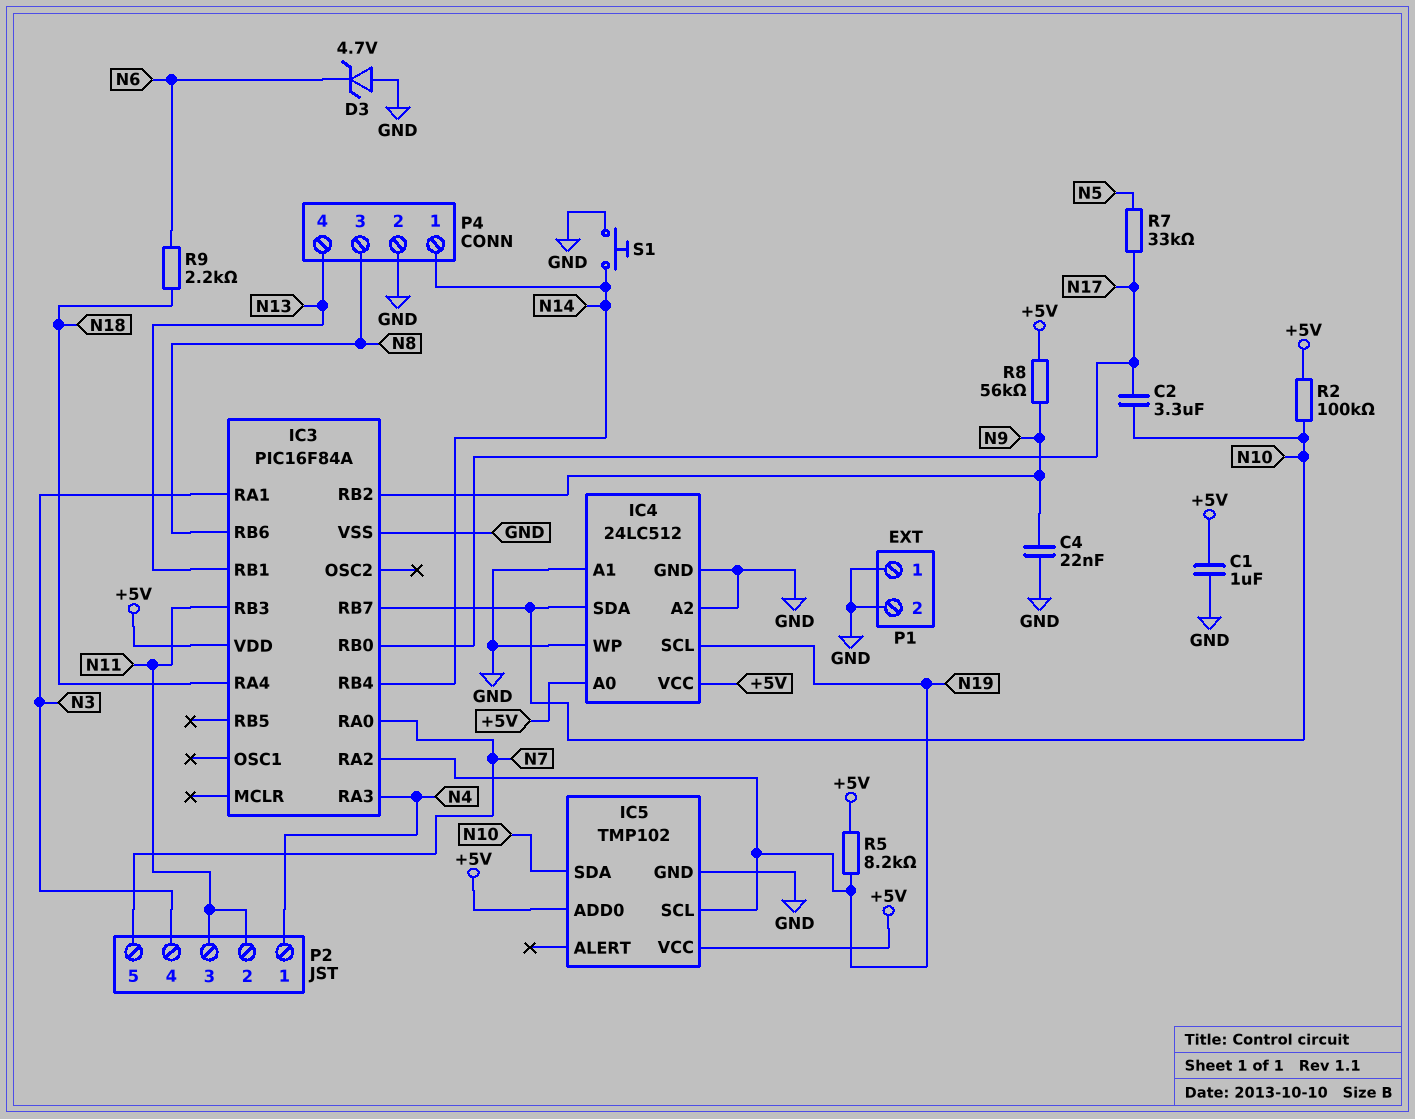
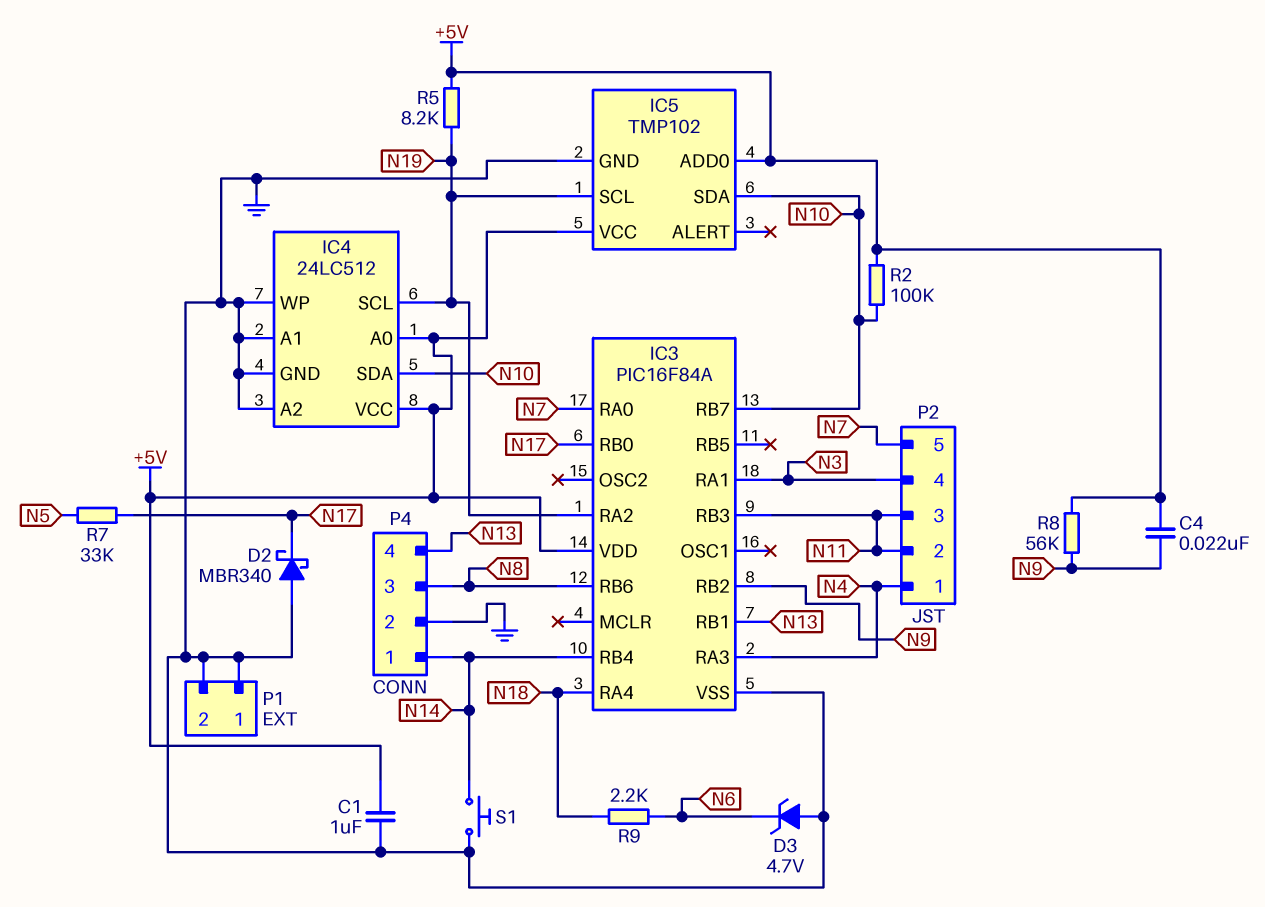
C2: 3.3uF (N10, N17) -> none
C4: 22nF (GND, N9) -> 22nF (+5V, N9)
D2: none -> schottky MBR340 (A GND, K N17)

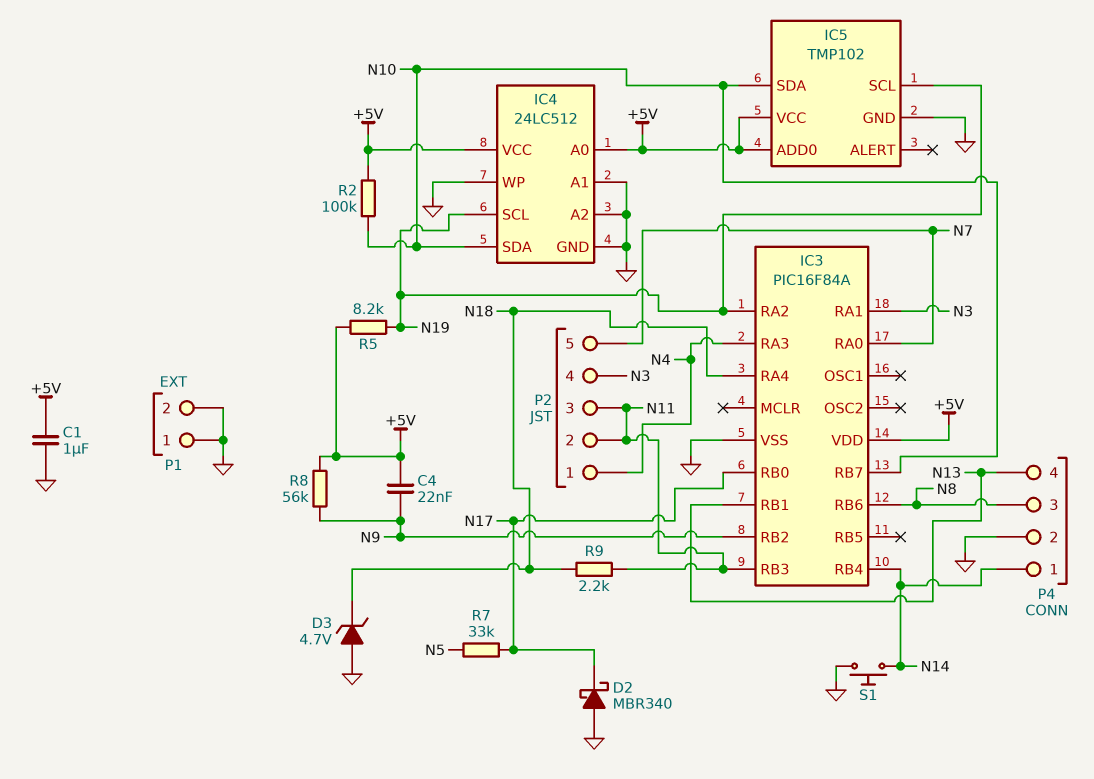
D3: zener 4.7V (A GND, K N6) -> zener 4.7V (A GND, K N18)
R9: 2.2k (N6, N18) -> 2.2k (N11, N18)

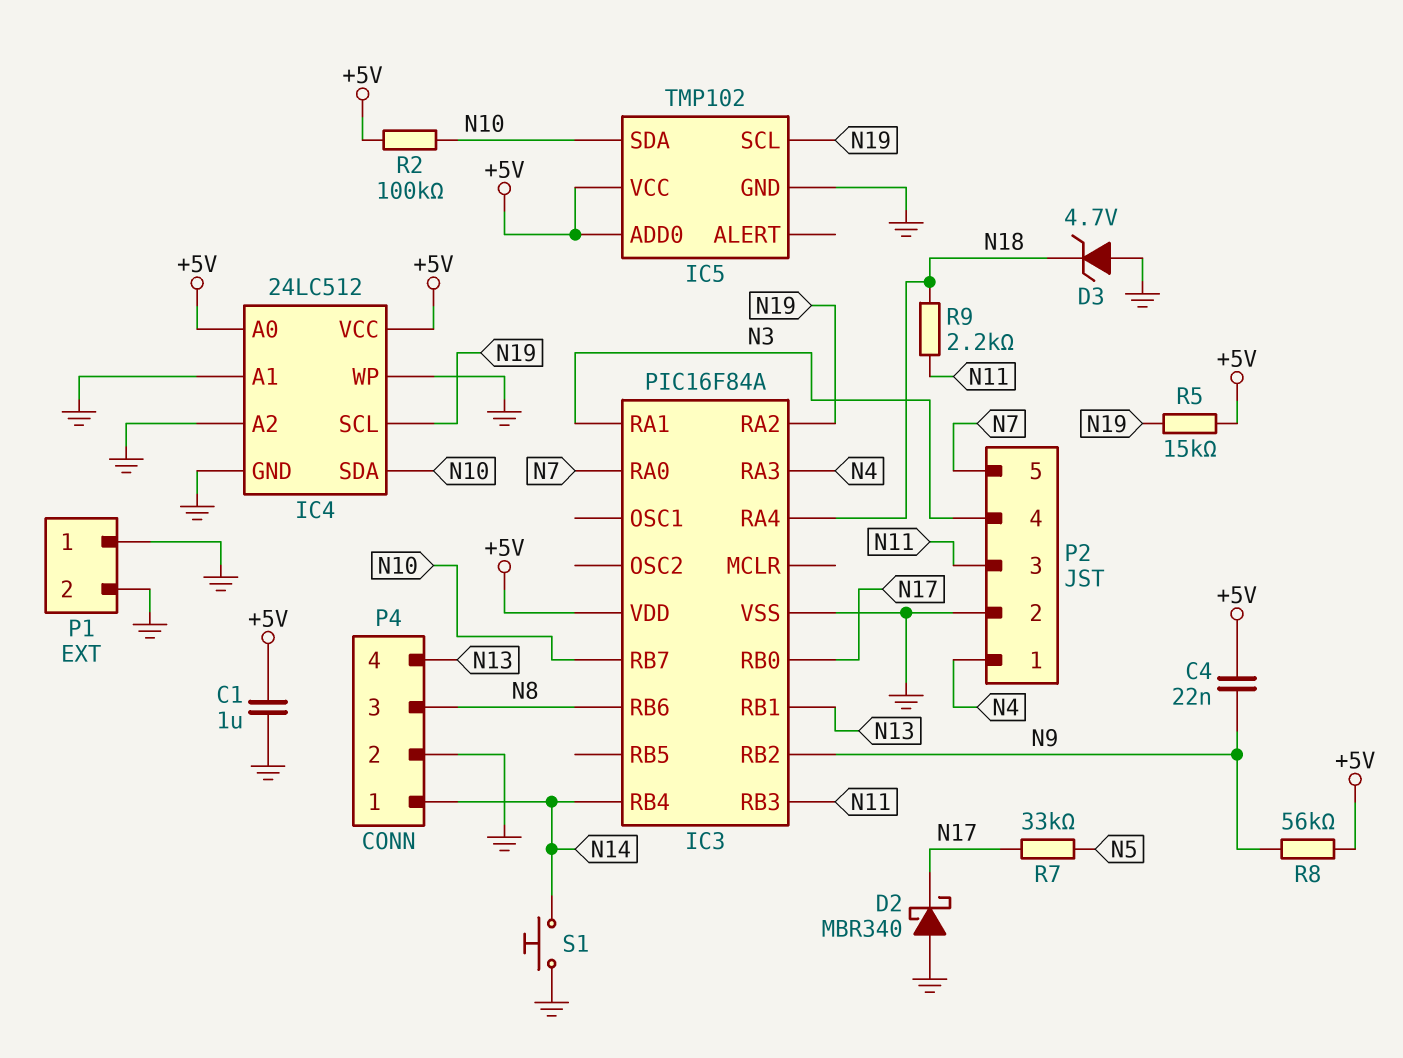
P2 pin 2: N11 -> GND
R5: 8.2k (+5V, N19) -> 15k (+5V, N19)

